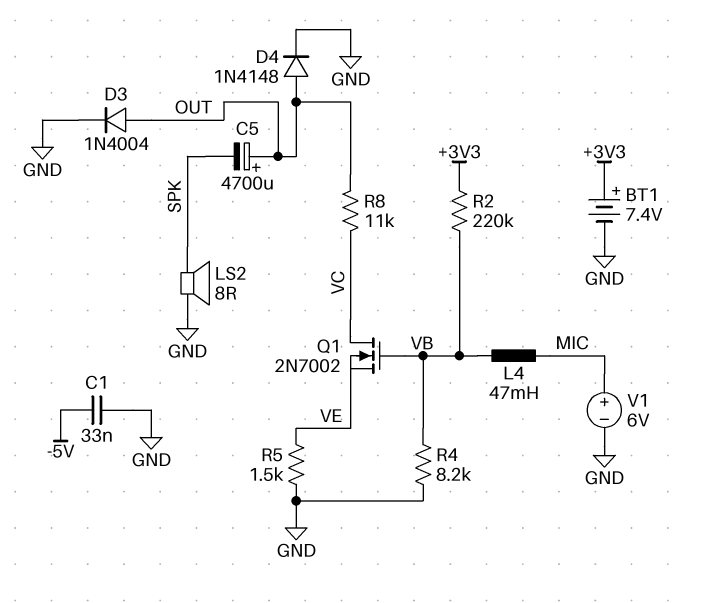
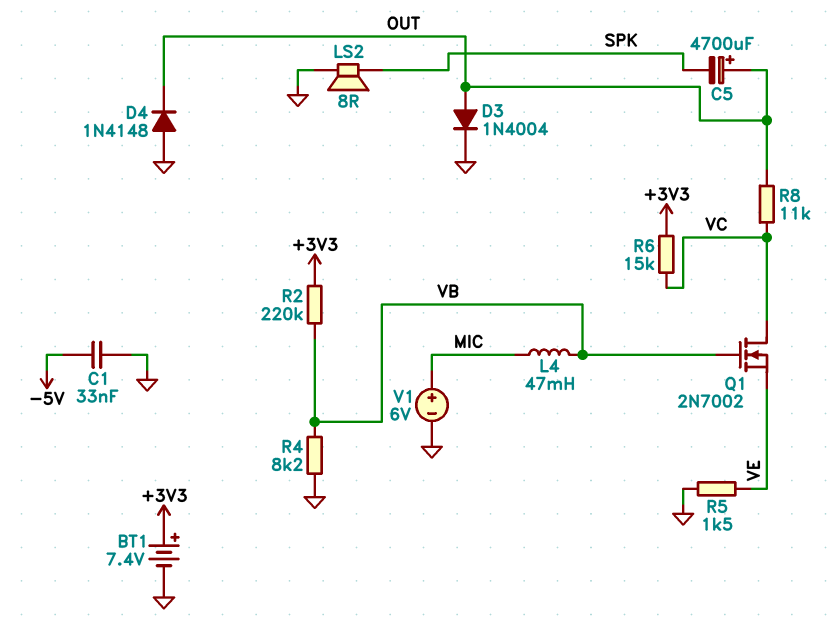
D4: diode 1N4148 (A OUT, K GND) -> diode 1N4148 (A GND, K OUT)
R6: none -> 15k (+3V3, VC)

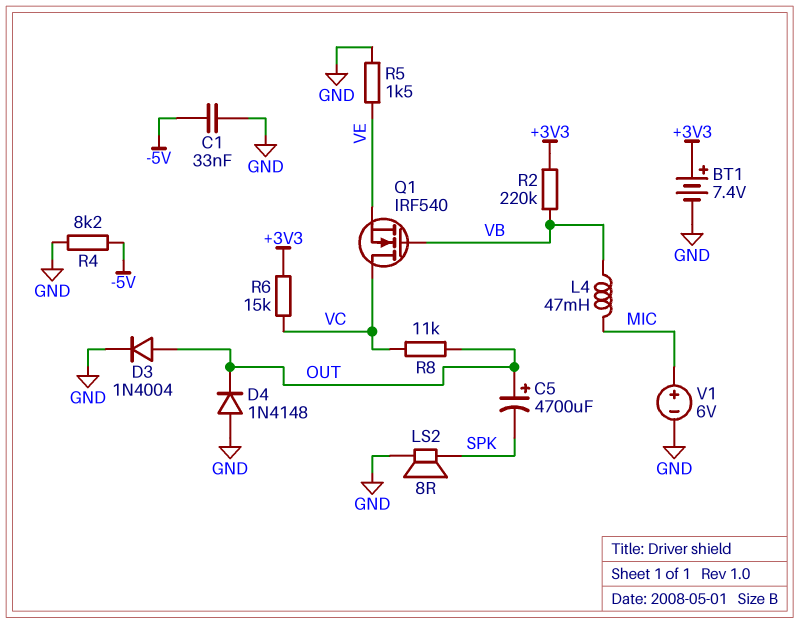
Q1: NMOS 2N7002 (G VB, D VC, S VE) -> NMOS IRF540 (G VB, D VC, S VE)
R4: 8.2k (GND, VB) -> 8.2k (-5V, GND)

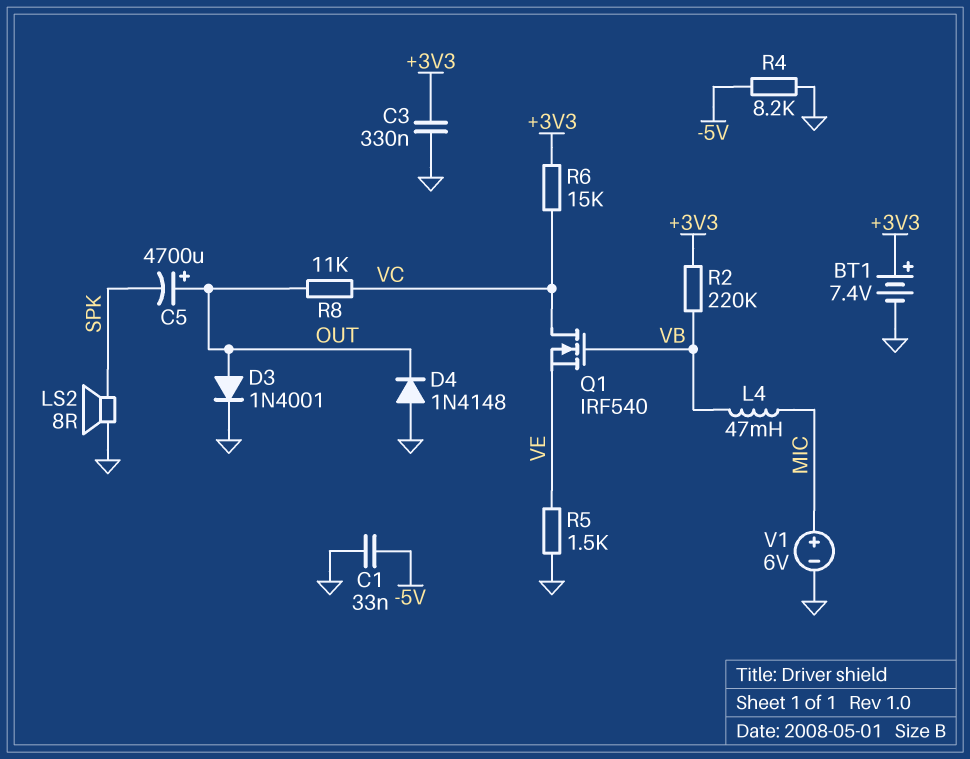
C3: none -> 330nF (+3V3, GND)
D3: diode 1N4004 (A OUT, K GND) -> diode 1N4001 (A OUT, K GND)

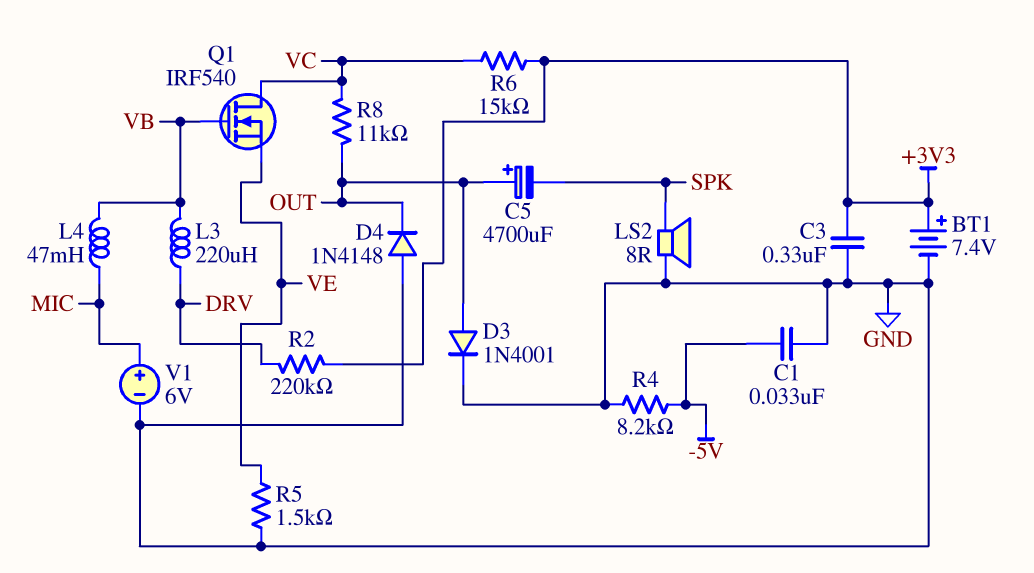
L3: none -> 220uH (DRV, VB)
R2: 220k (+3V3, VB) -> 220k (+3V3, DRV)

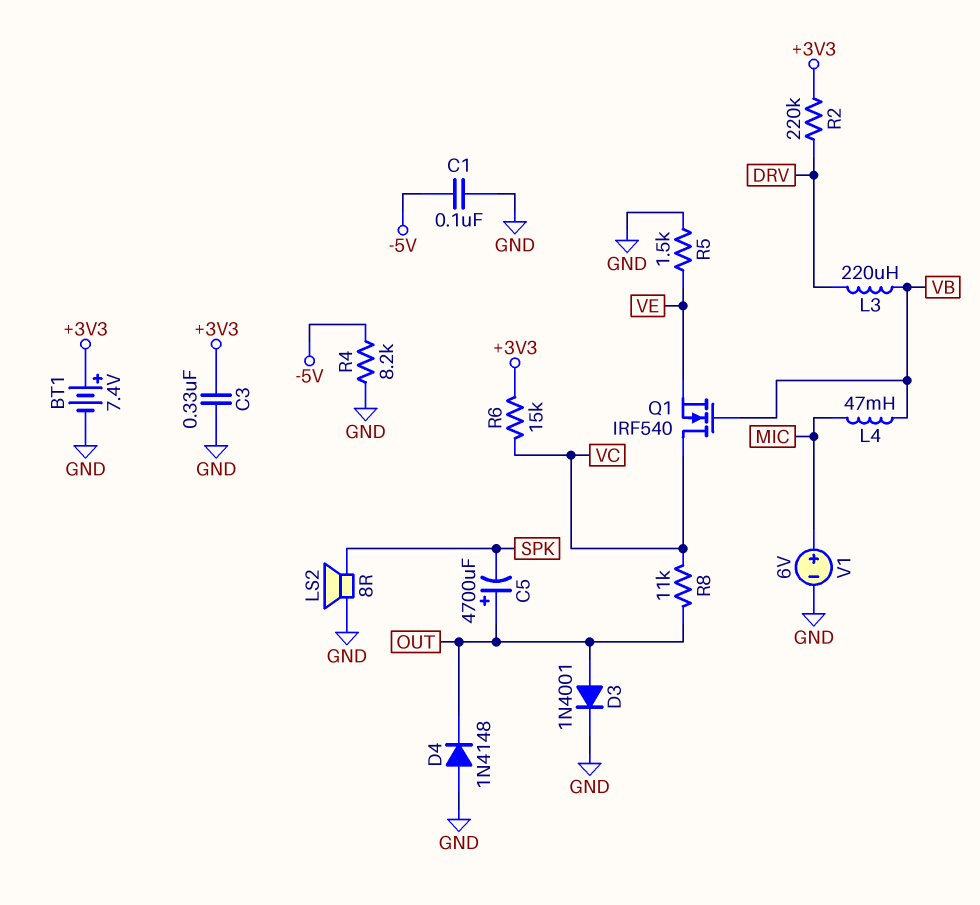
C1: 33nF (-5V, GND) -> 100nF (-5V, GND)

